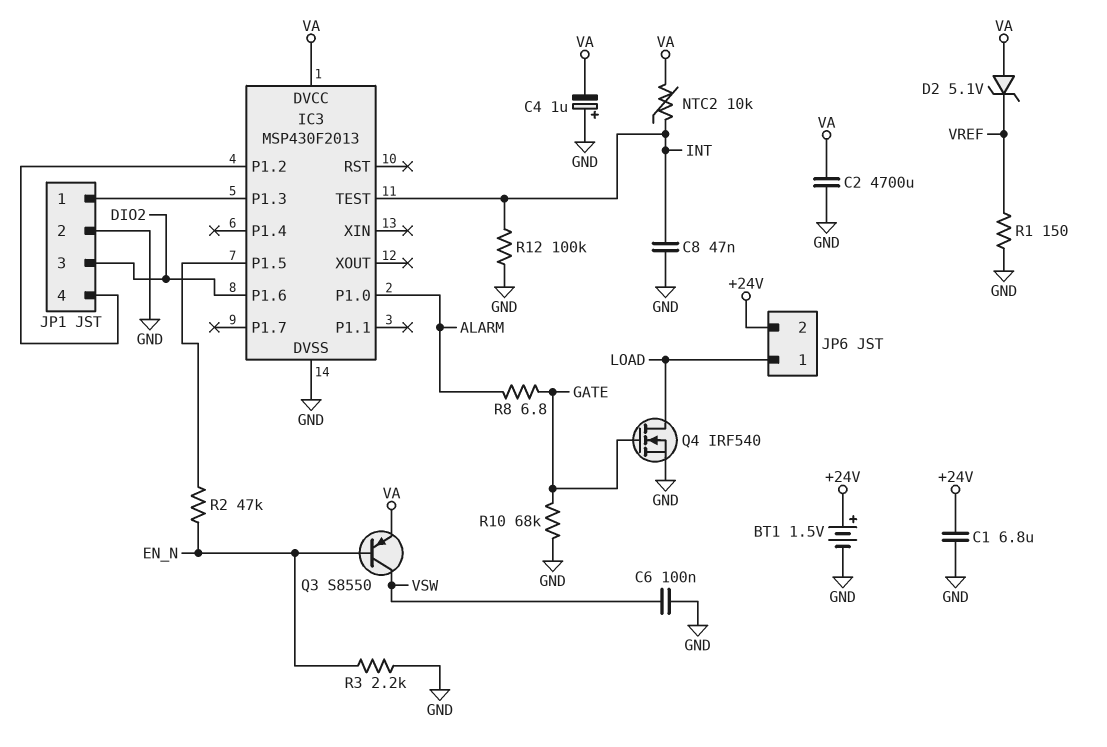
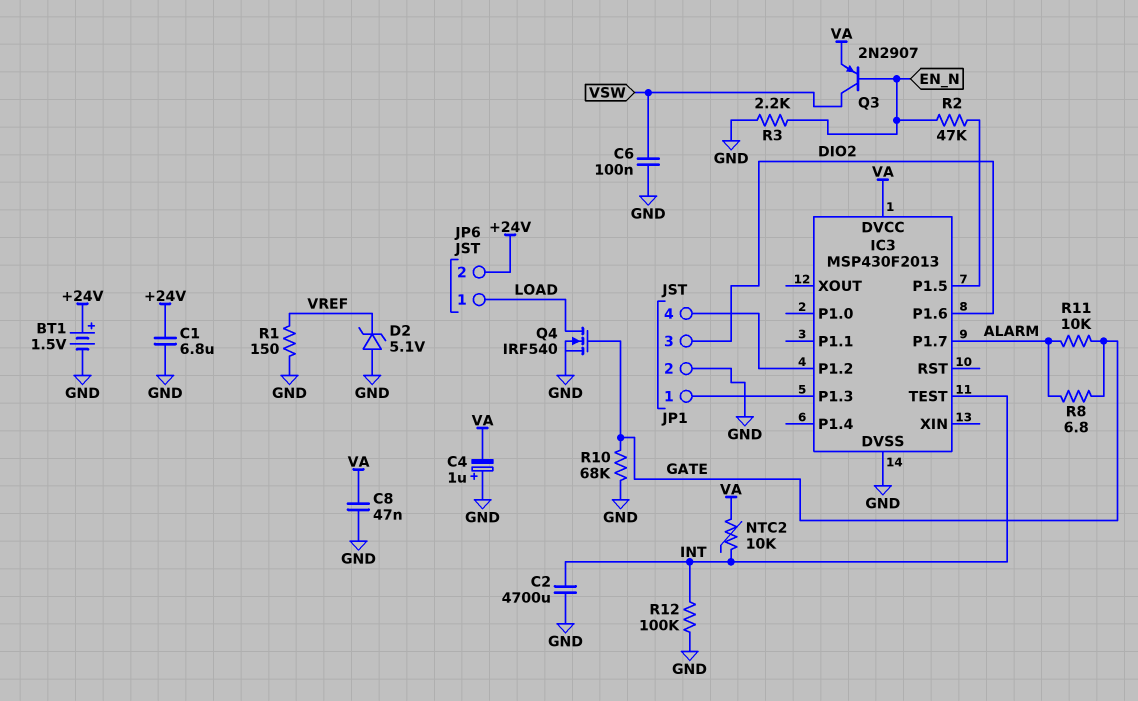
C2: 4700uF (GND, VA) -> 4700uF (GND, INT)
C8: 47nF (GND, INT) -> 47nF (GND, VA)
D2: zener 5.1V (A VA, K VREF) -> zener 5.1V (A GND, K VREF)
IC3 pin P1.0: ALARM -> none
IC3 pin P1.7: none -> ALARM
Q3: PNP S8550 (B EN_N, C VSW, E VA) -> PNP 2N2907 (B EN_N, C VSW, E VA)
R11: none -> 10k (ALARM, GATE)

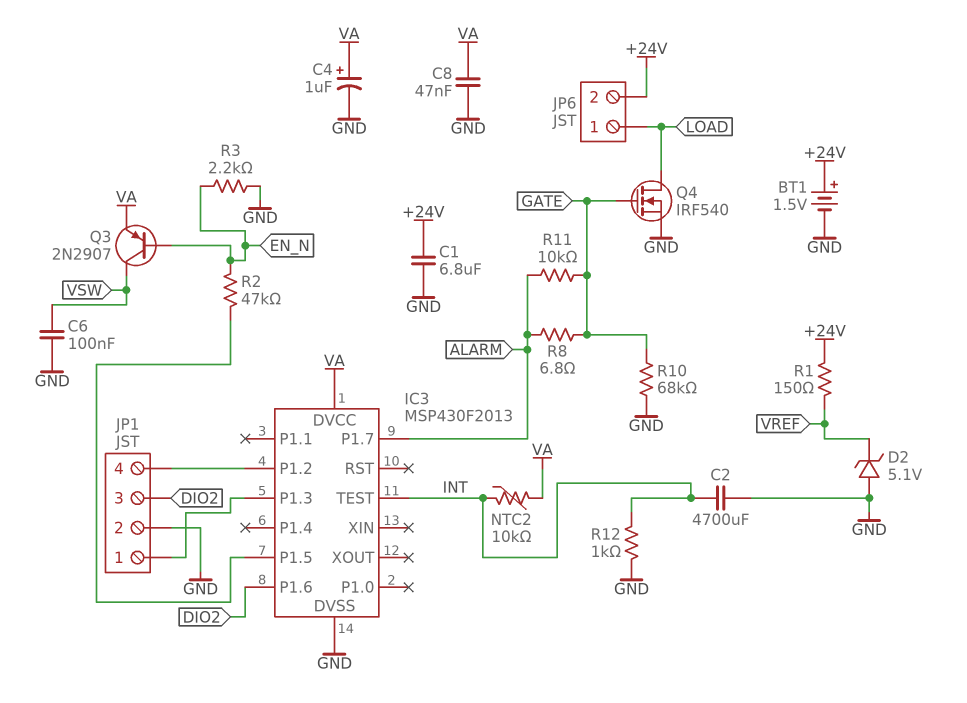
C4: 1uF (plus GND, minus VA) -> 1uF (plus VA, minus GND)
R1: 150 (GND, VREF) -> 150 (+24V, VREF)
R12: 100k (GND, INT) -> 1k (GND, INT)

